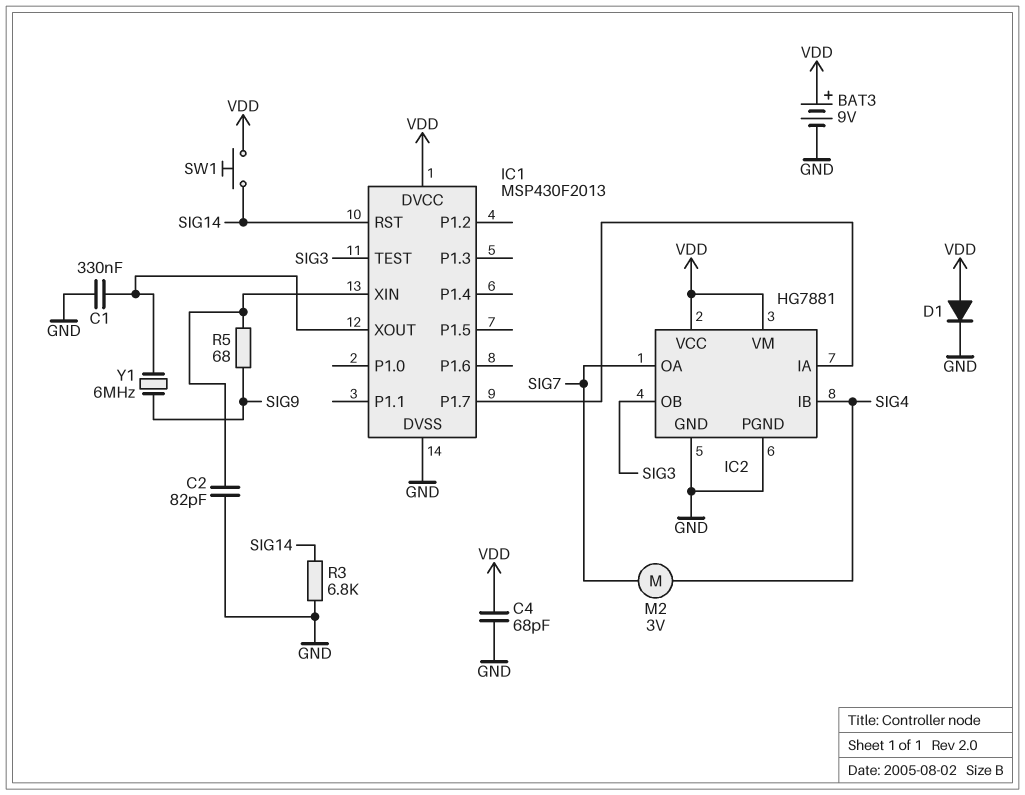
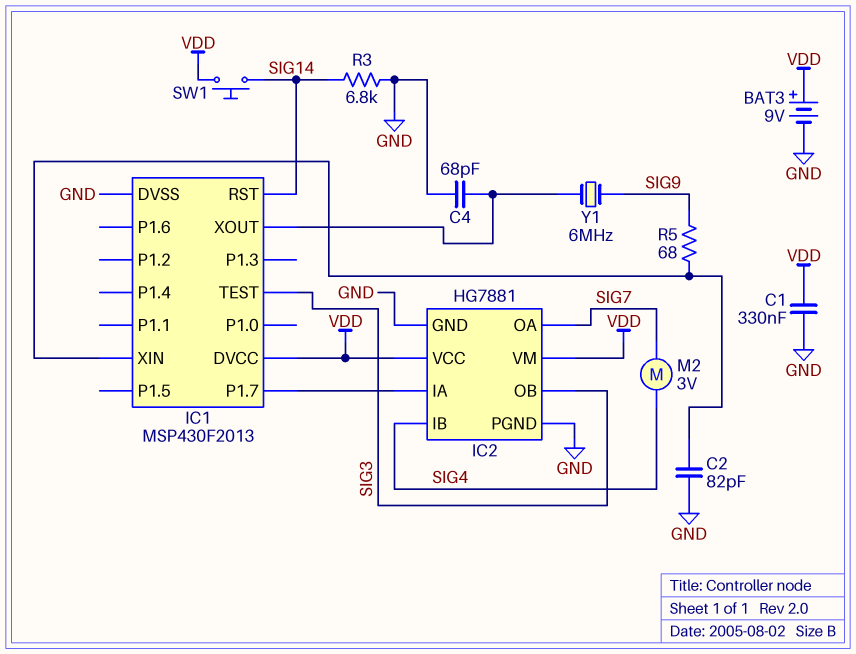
C1: 330nF (GND, IC1/XOUT) -> 330nF (GND, VDD)
C4: 68pF (GND, VDD) -> 68pF (GND, IC1/XOUT)
D1: diode (A VDD, K GND) -> none

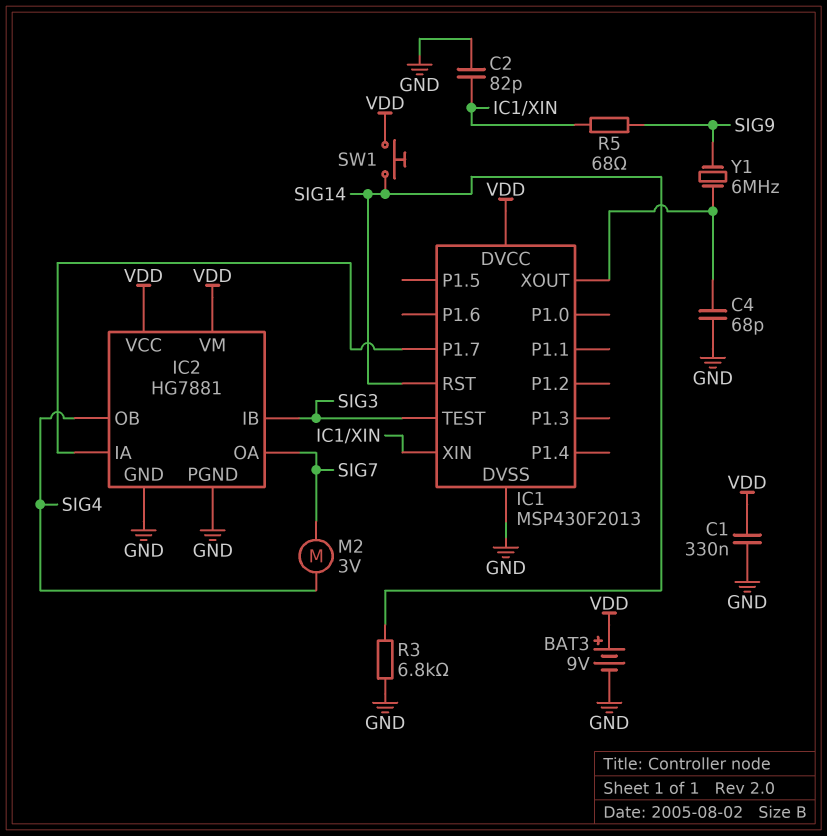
IC2 pin IB: SIG4 -> SIG3
IC2 pin OB: SIG3 -> SIG4

